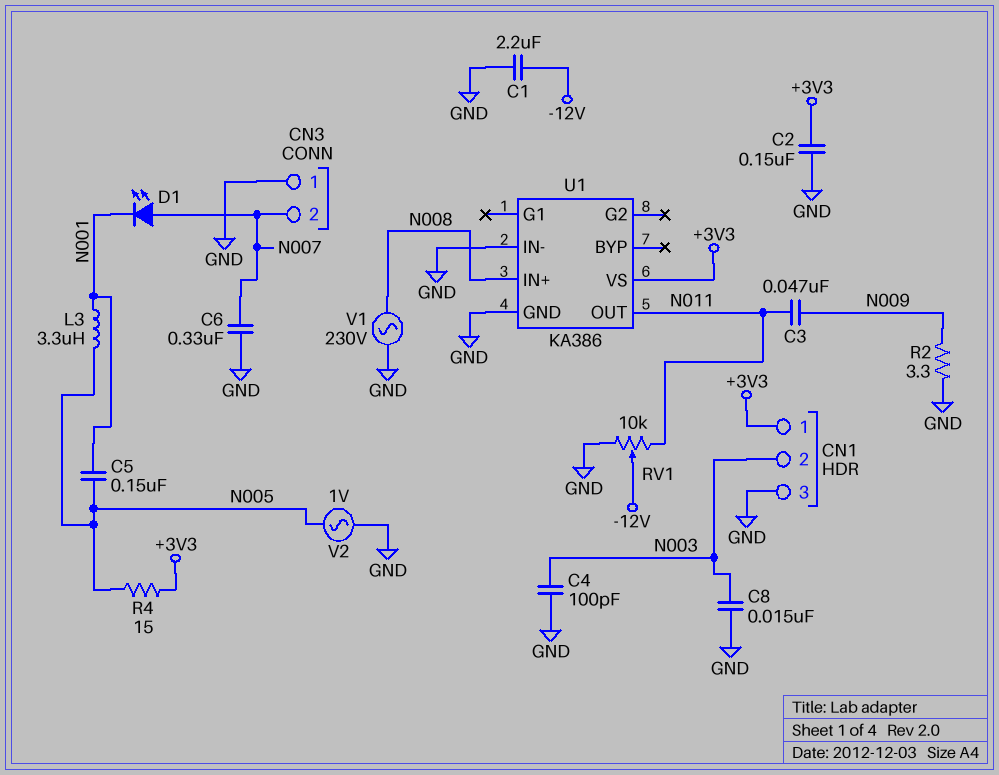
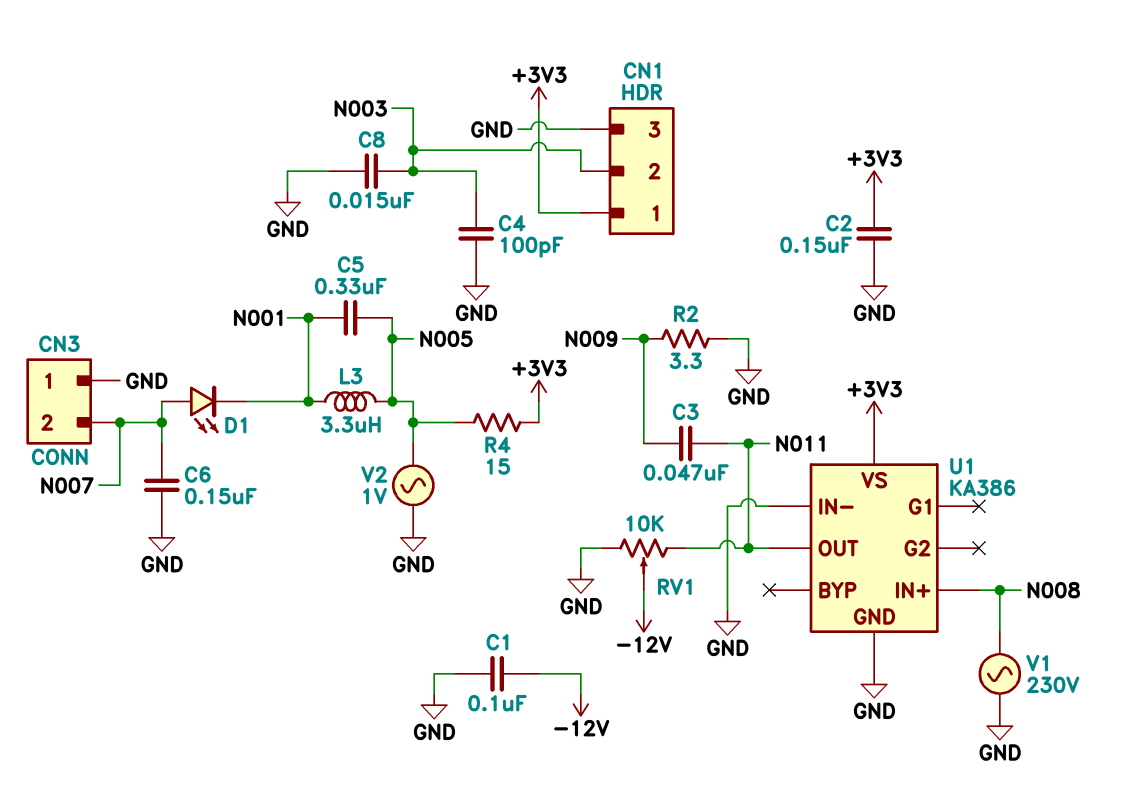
C1: 2.2uF (-12V, GND) -> 100nF (-12V, GND)
C5: 150nF (N001, N005) -> 330nF (N001, N005)
C6: 330nF (GND, N007) -> 150nF (GND, N007)

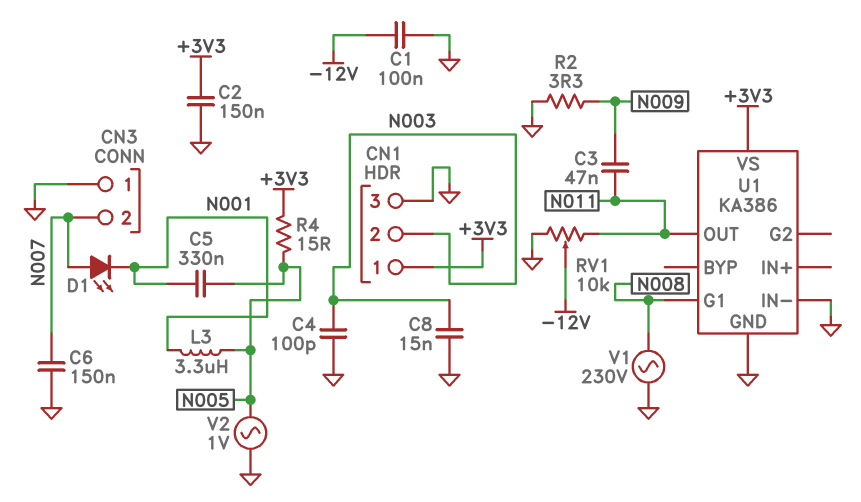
U1 pin G1: none -> N008
U1 pin IN+: N008 -> none

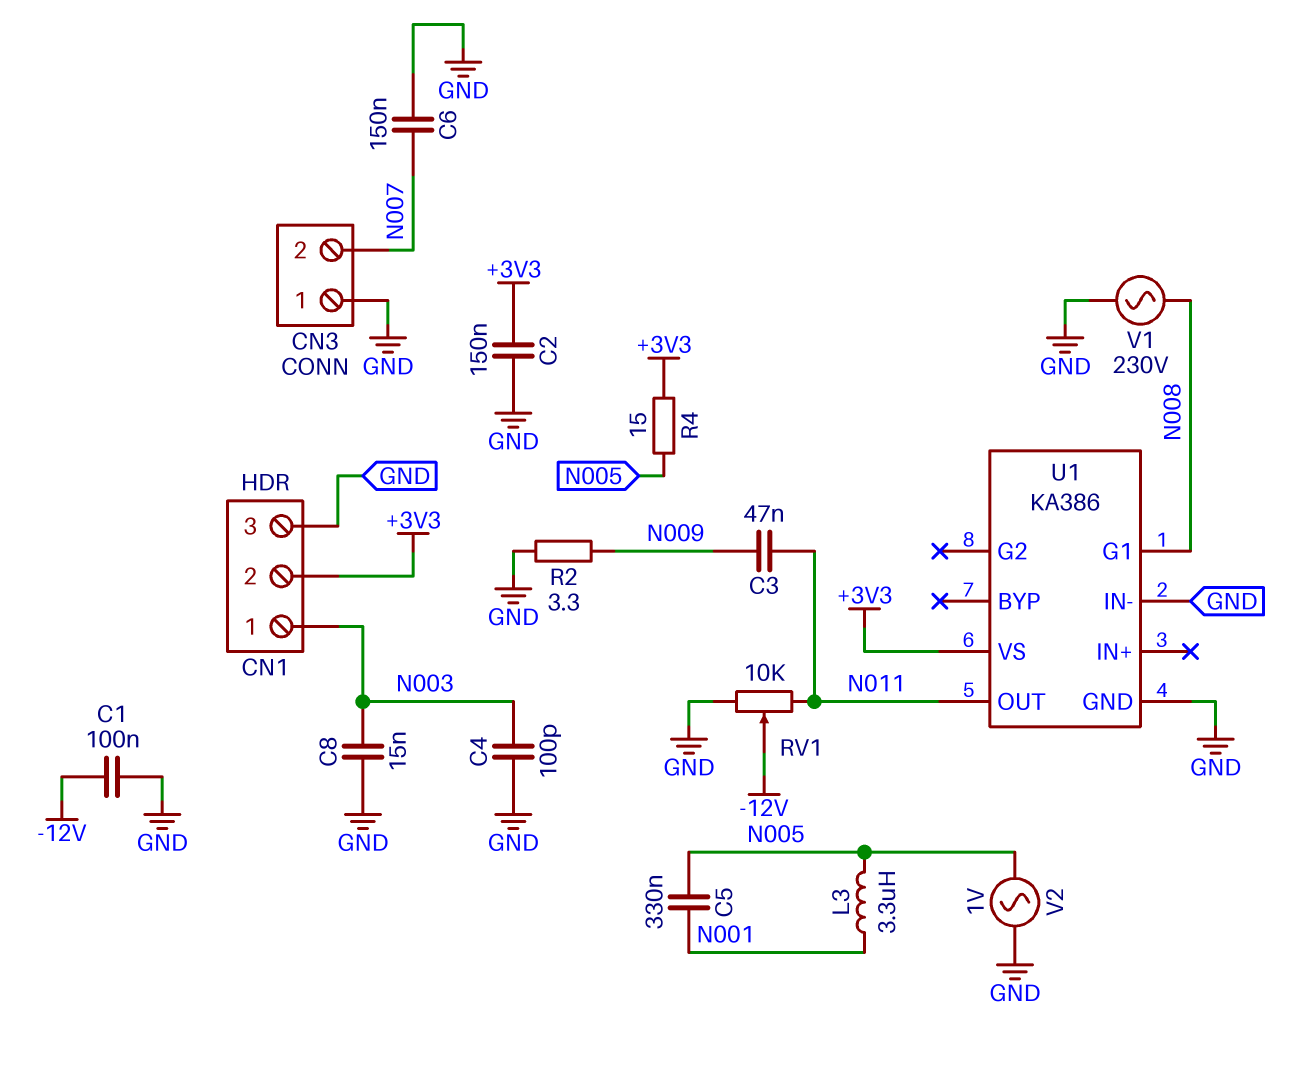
CN1 pin 1: +3V3 -> N003
CN1 pin 2: N003 -> +3V3
D1: LED (A N007, K N001) -> none

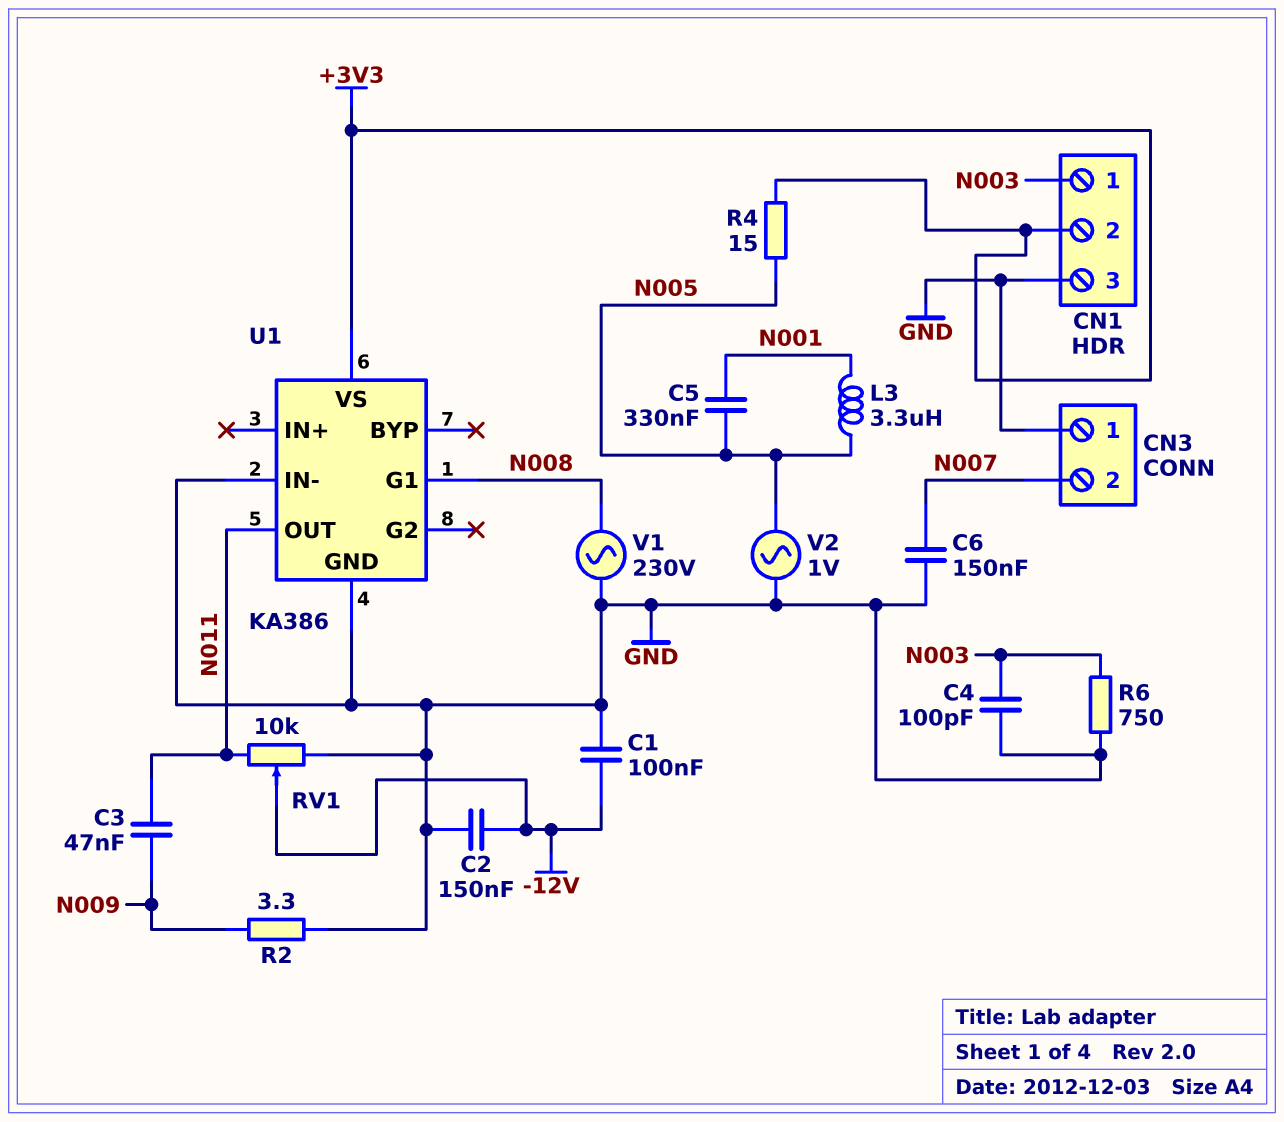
C2: 150nF (+3V3, GND) -> 150nF (-12V, GND)
C8: 15nF (GND, N003) -> none
R6: none -> 750 (GND, N003)

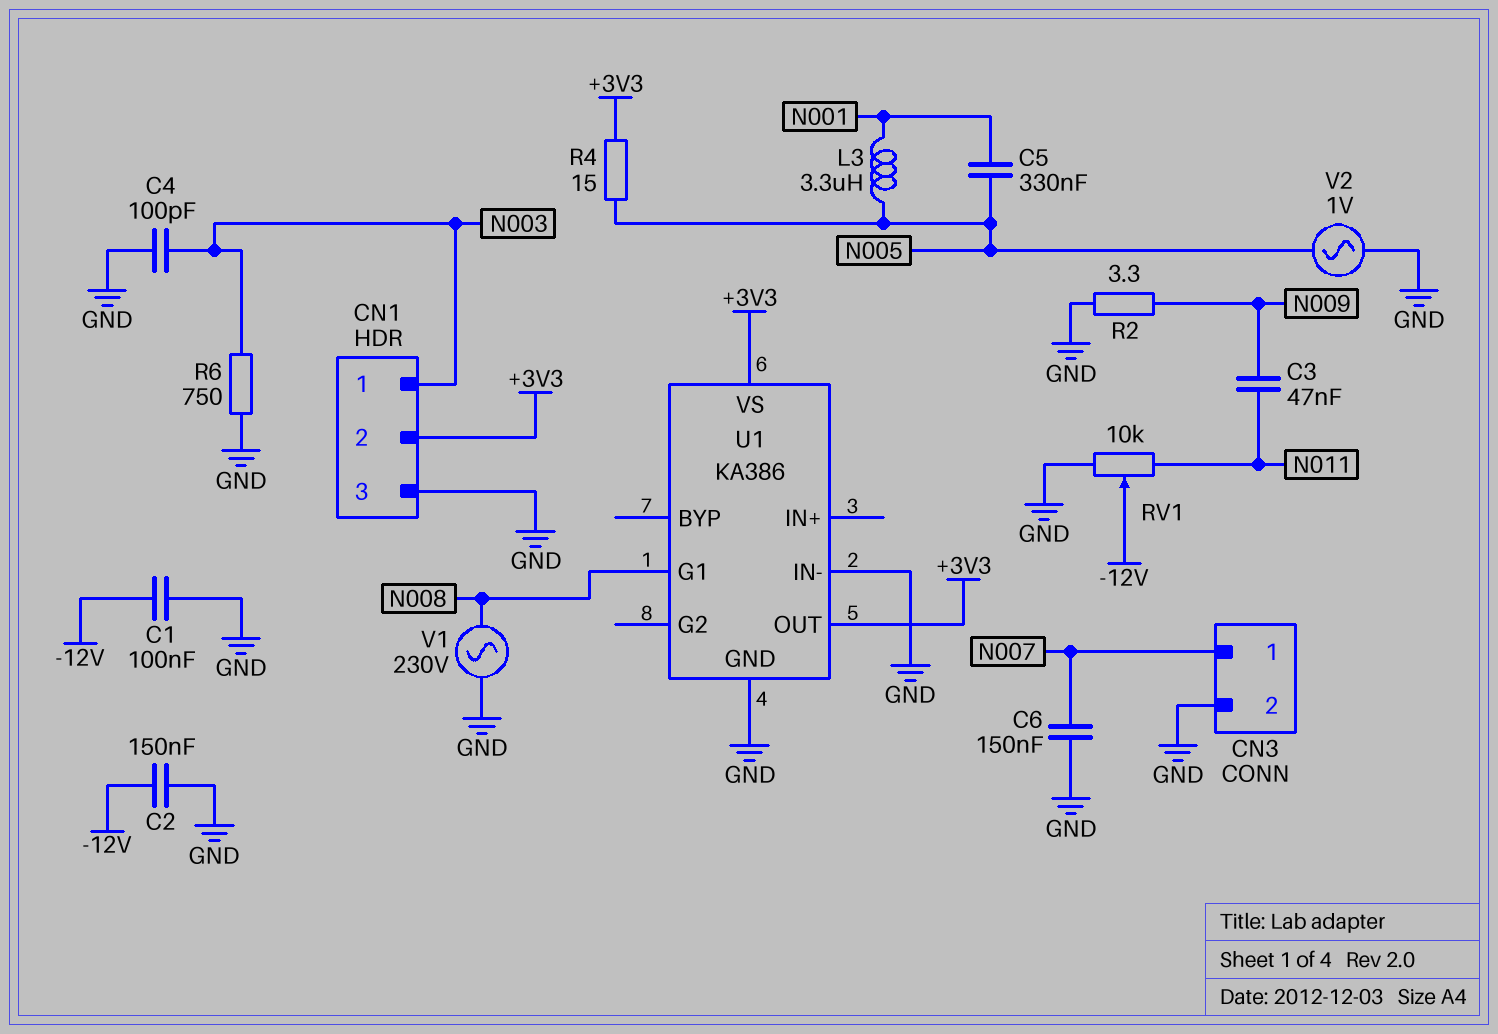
CN3 pin 1: GND -> N007
CN3 pin 2: N007 -> GND
U1 pin OUT: N011 -> +3V3

